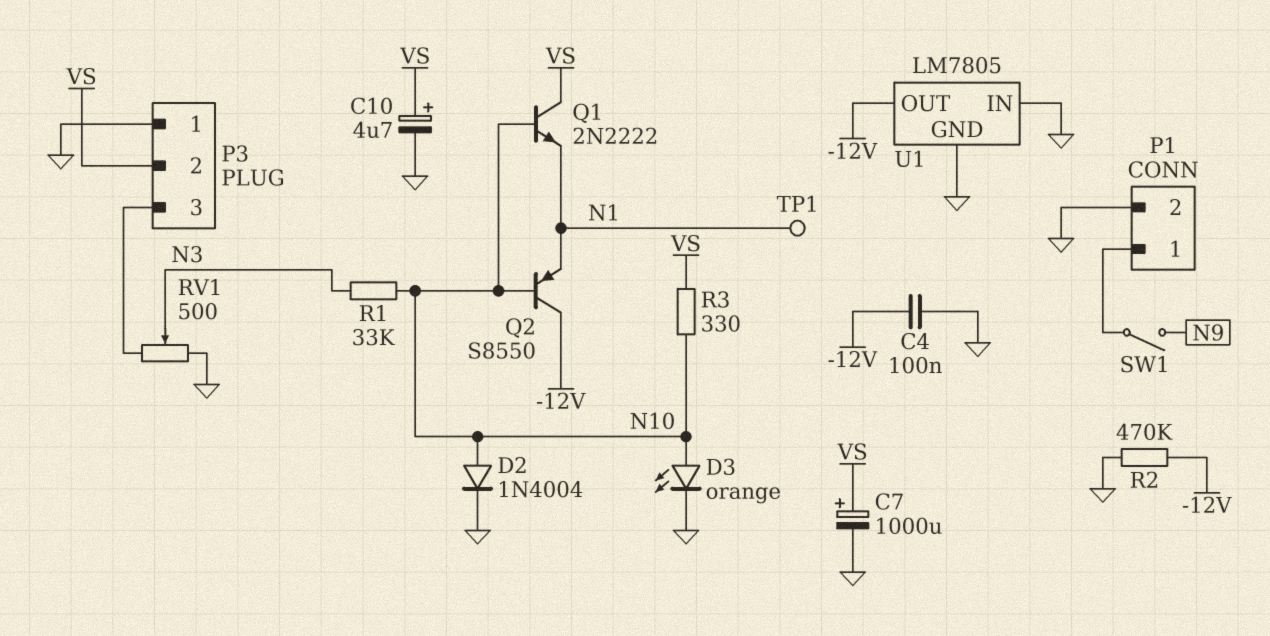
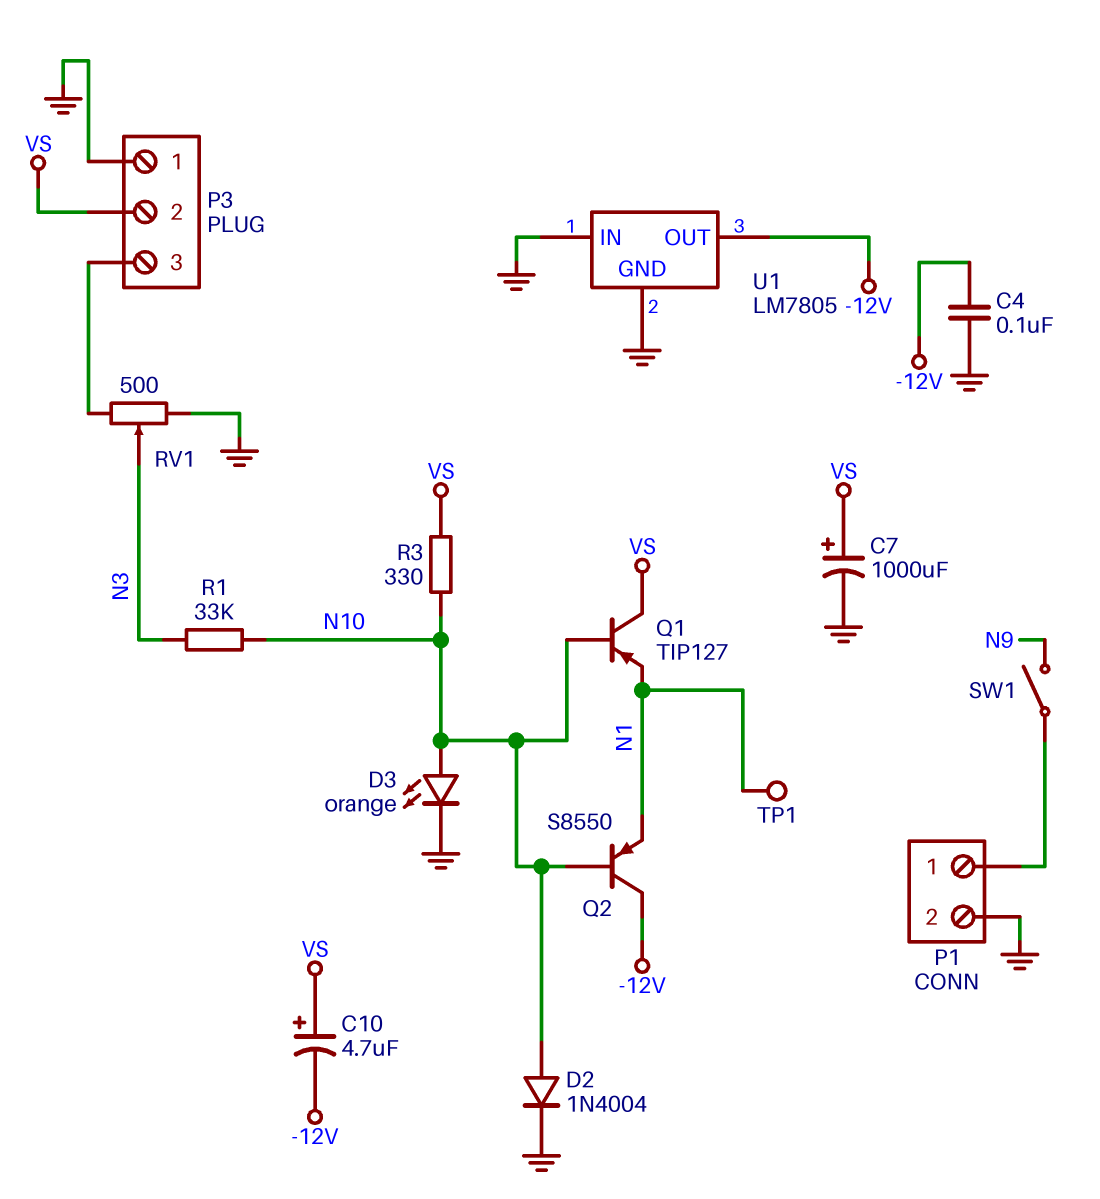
C10: 4.7uF (plus VS, minus GND) -> 4.7uF (plus VS, minus -12V)
Q1: NPN 2N2222 (B N10, C VS, E N1) -> PNP TIP127 (B N10, C VS, E N1)
R2: 470k (-12V, GND) -> none

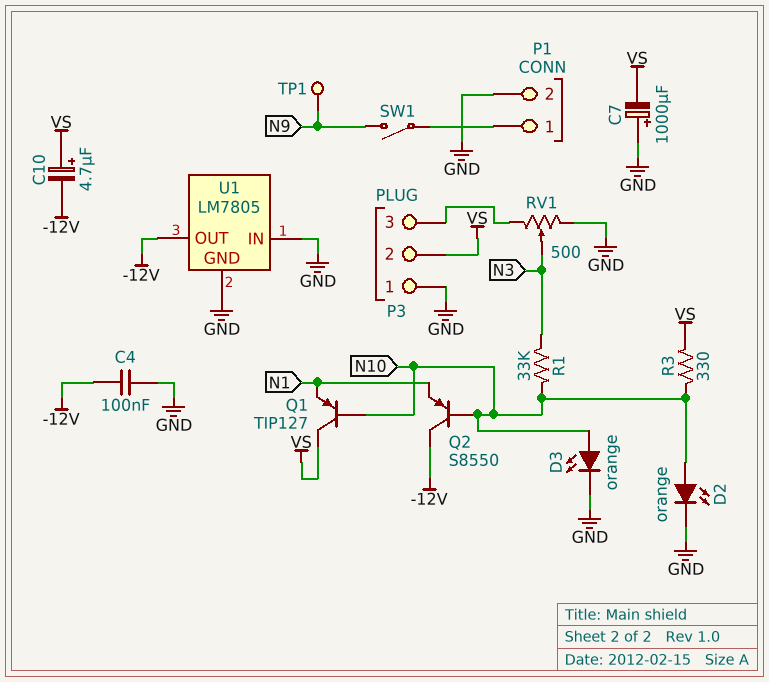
C7: 1000uF (plus VS, minus GND) -> 1000uF (plus GND, minus VS)
D2: diode 1N4004 (A N10, K GND) -> LED orange (A N10, K GND)
TP1: test point (N1) -> test point (N9)

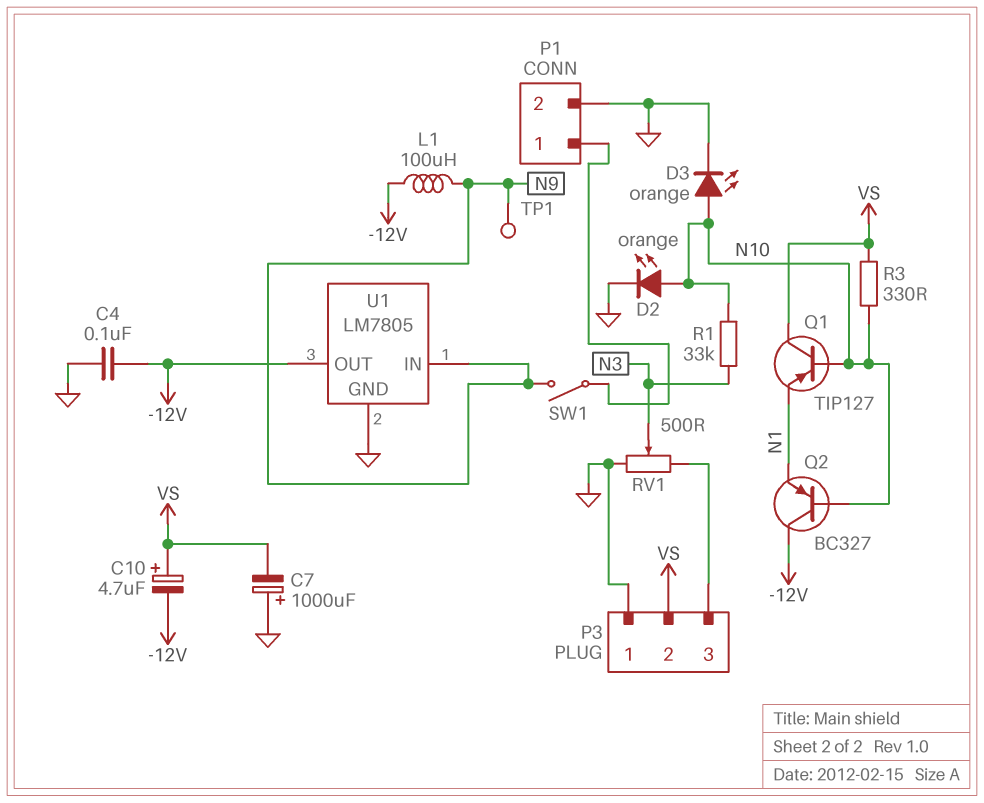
L1: none -> 100uH (-12V, N9)
Q2: PNP S8550 (B N10, C -12V, E N1) -> PNP BC327 (B N10, C -12V, E N1)
U1 pin IN: GND -> N9

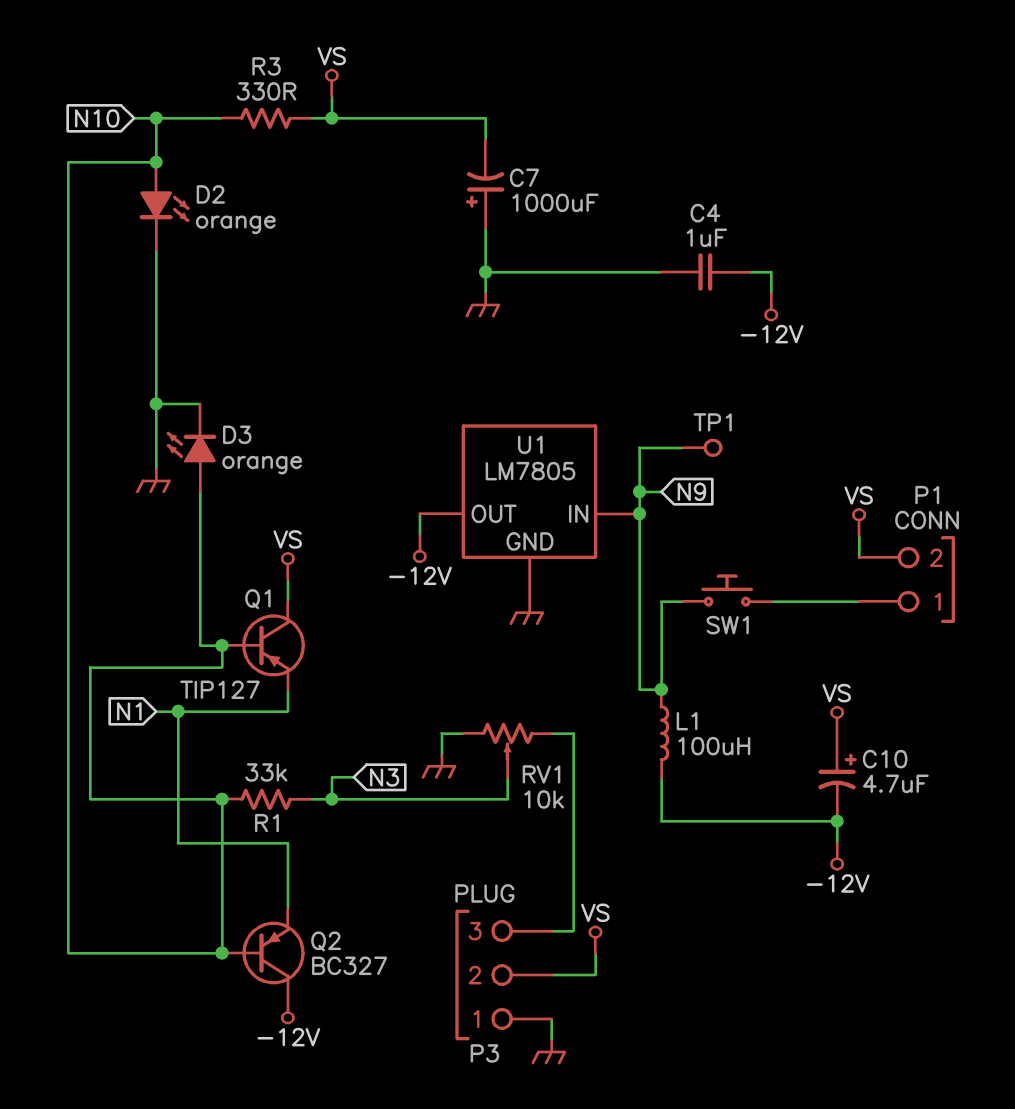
C4: 100nF (-12V, GND) -> 1uF (-12V, GND)
P1 pin 2: GND -> VS
RV1: 500 (GND, P3/3, wiper N3) -> 10k (GND, P3/3, wiper N3)
SW1: switch (N9, P1/1) -> button (N9, P1/1)

